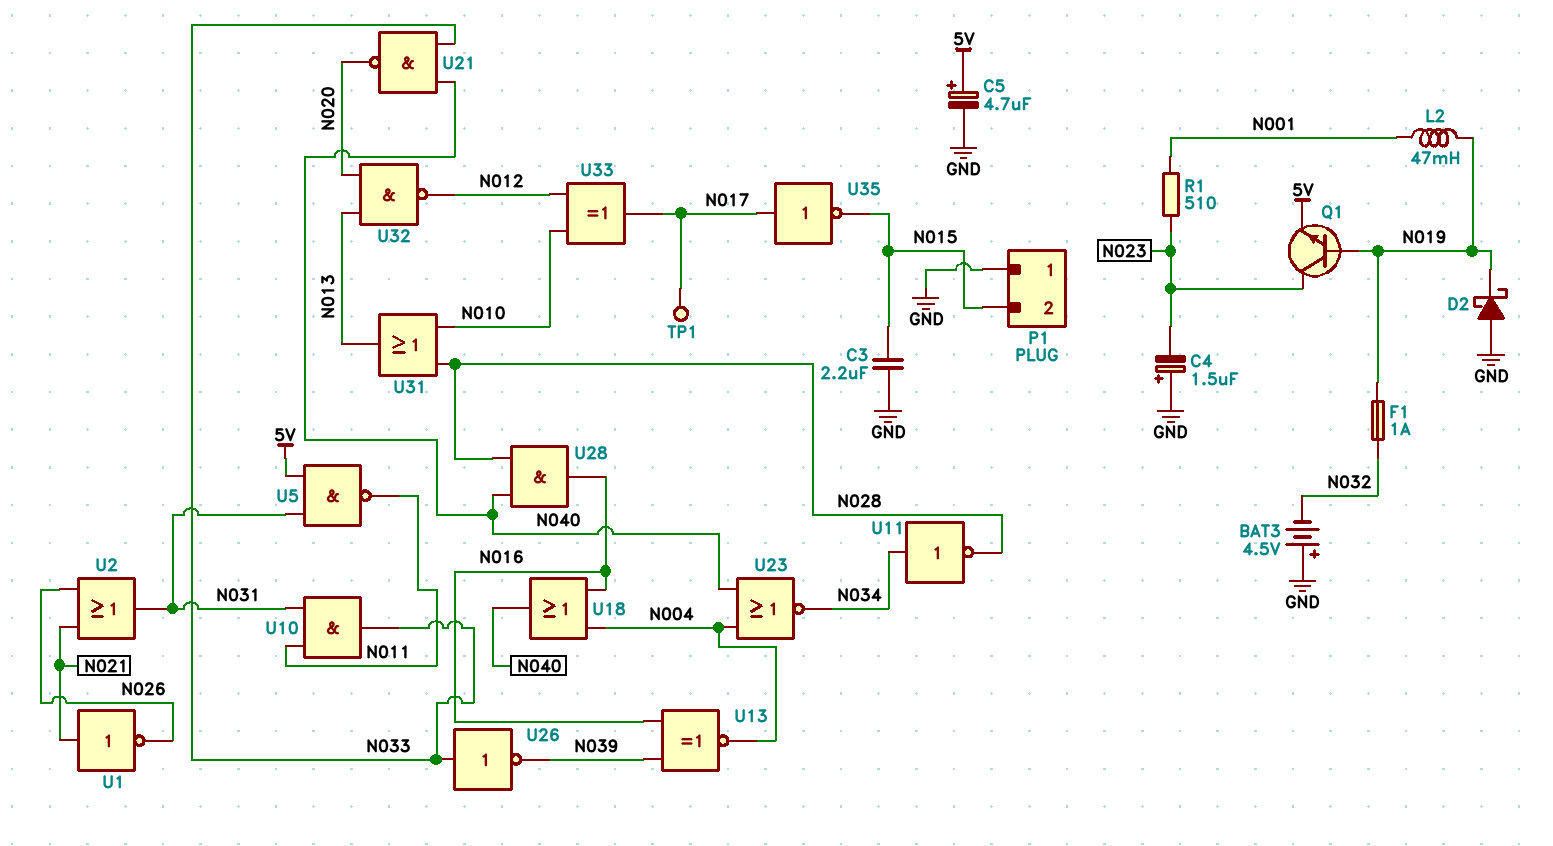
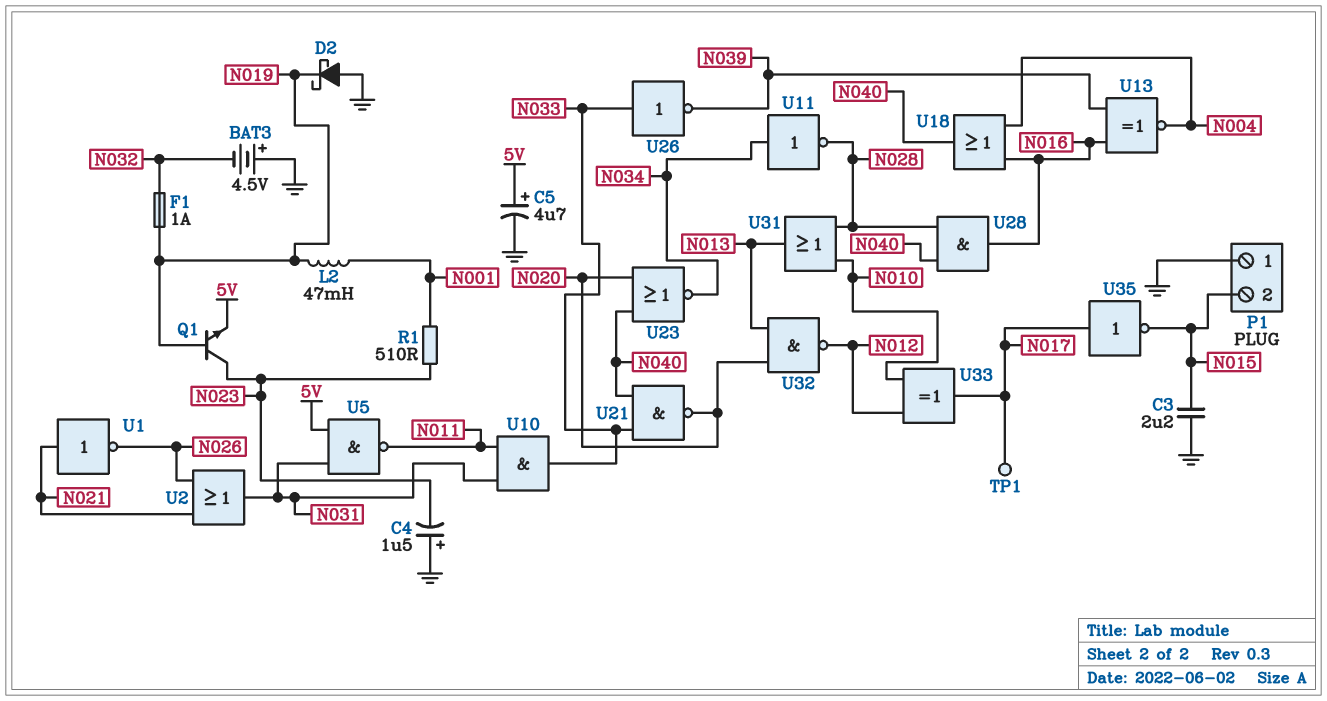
U23: NOR (in N004, in N040, out N034) -> NOR (in N020, in N040, out N034)

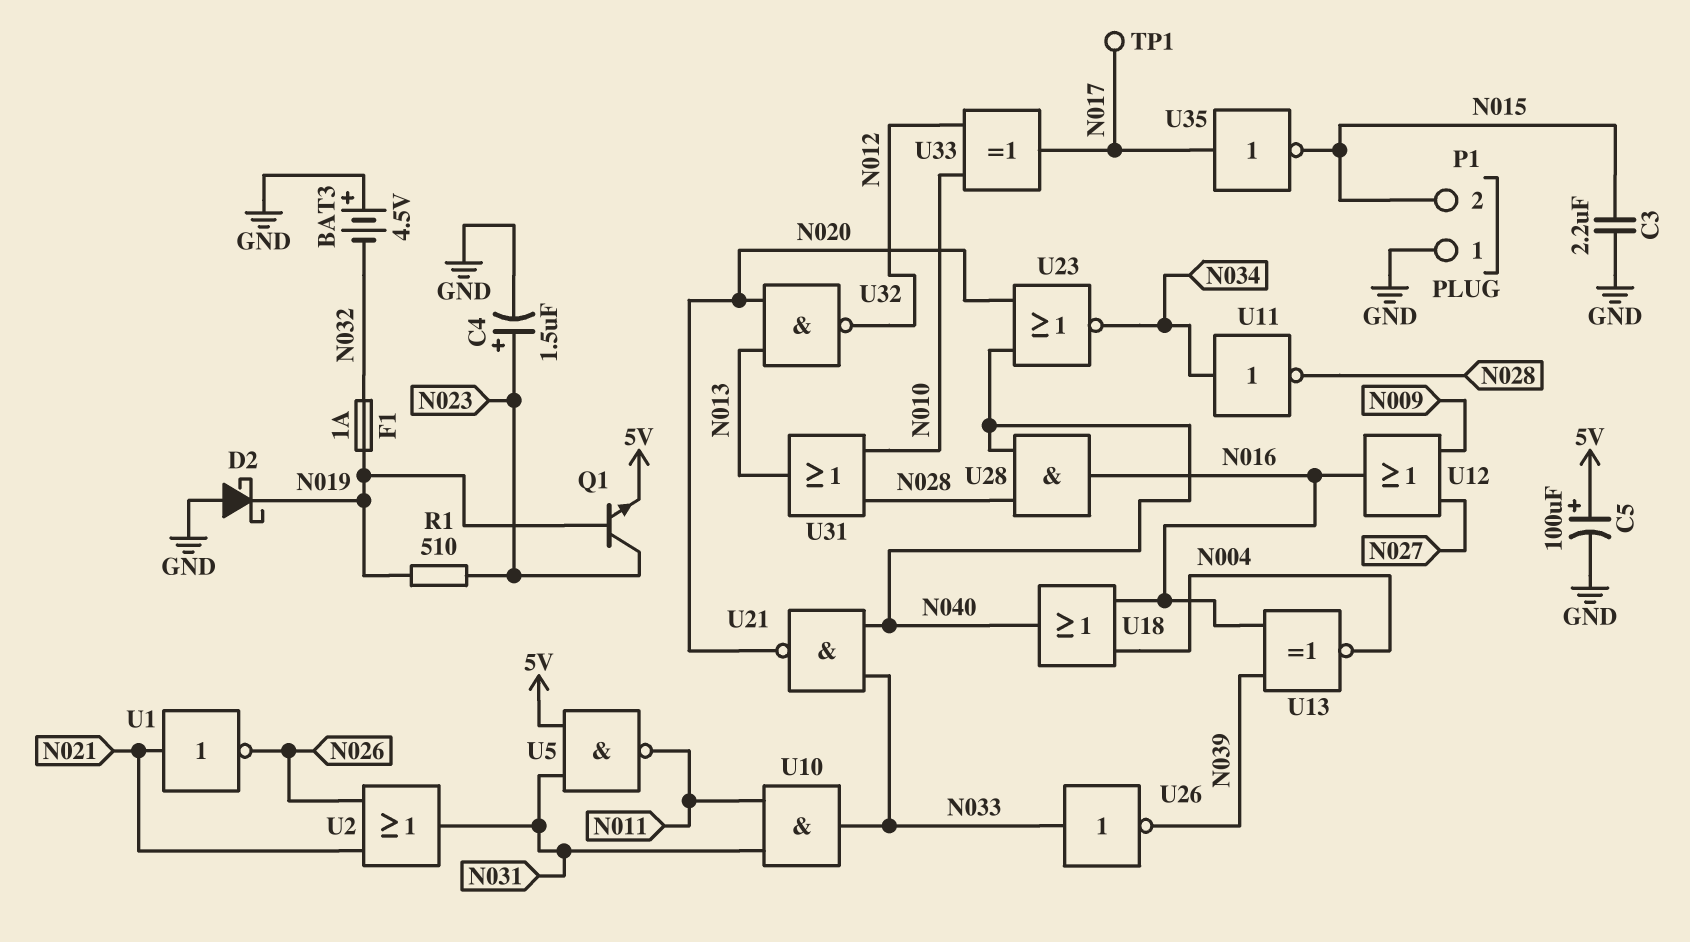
C4: 1.5uF (plus GND, minus N023) -> 1.5uF (plus N023, minus GND)
C5: 4.7uF (plus 5V, minus GND) -> 100uF (plus 5V, minus GND)
L2: 47mH (N001, N019) -> none
R1: 510 (N001, N023) -> 510 (N019, N023)
U12: none -> OR (in N009, in N027, out N016)

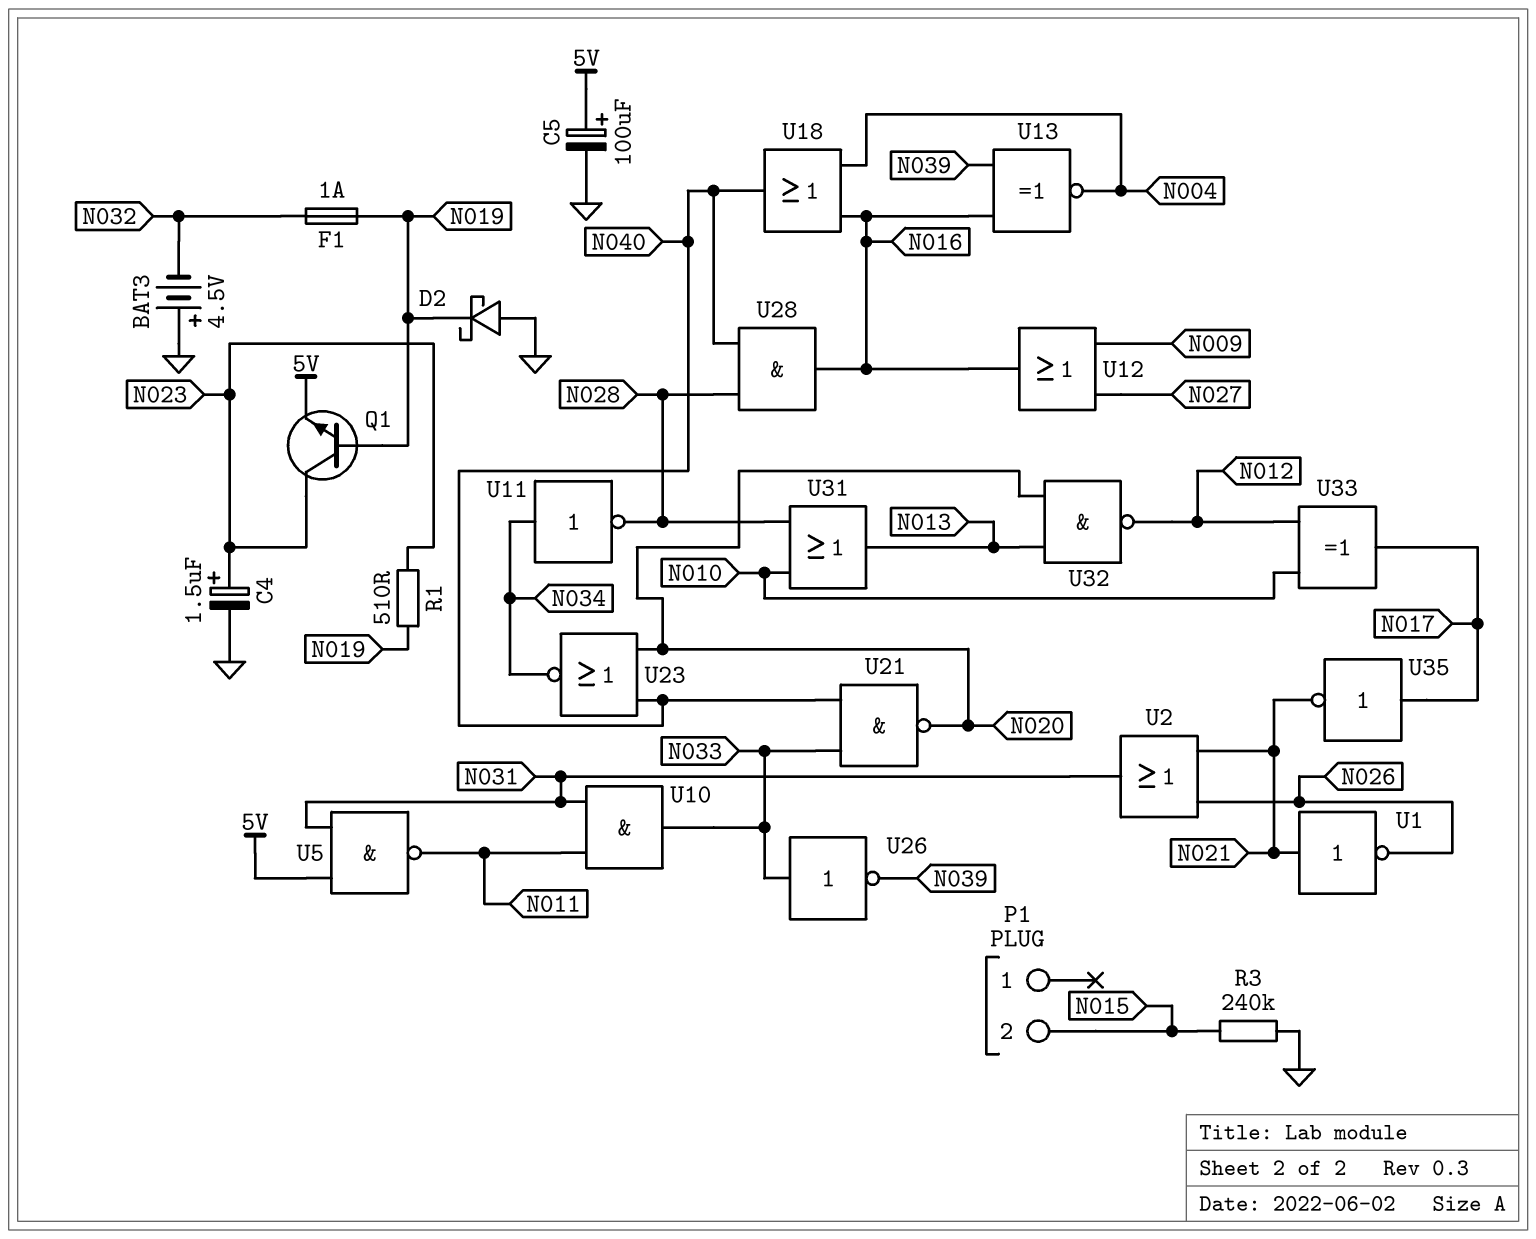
C3: 2.2uF (GND, N015) -> none
P1 pin 1: GND -> none
R3: none -> 240k (GND, N015)
TP1: test point (N017) -> none
U35: NOT (in N017, out N015) -> NOT (in N017, out N021)

